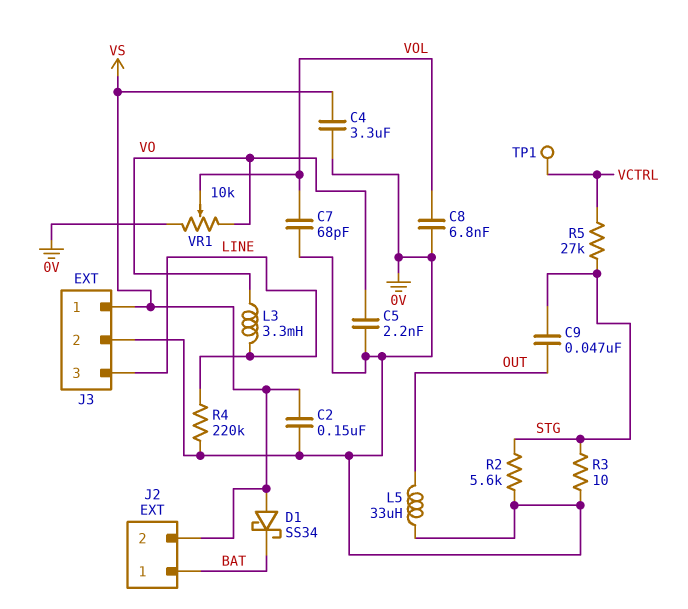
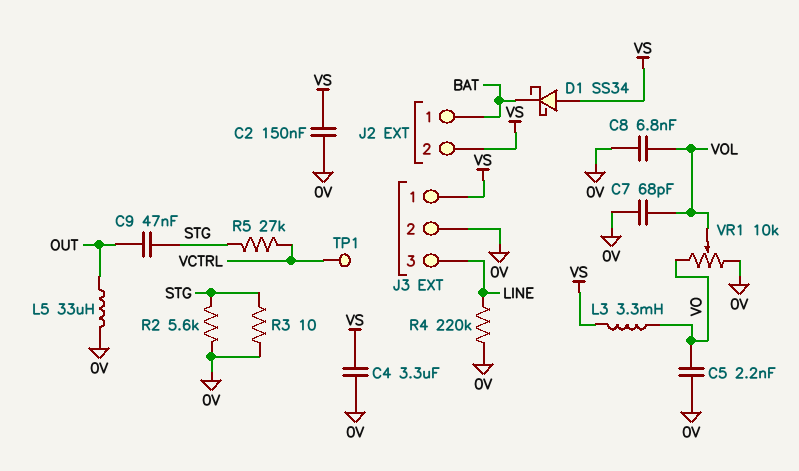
L3: 3.3mH (LINE, VO) -> 3.3mH (VO, VS)

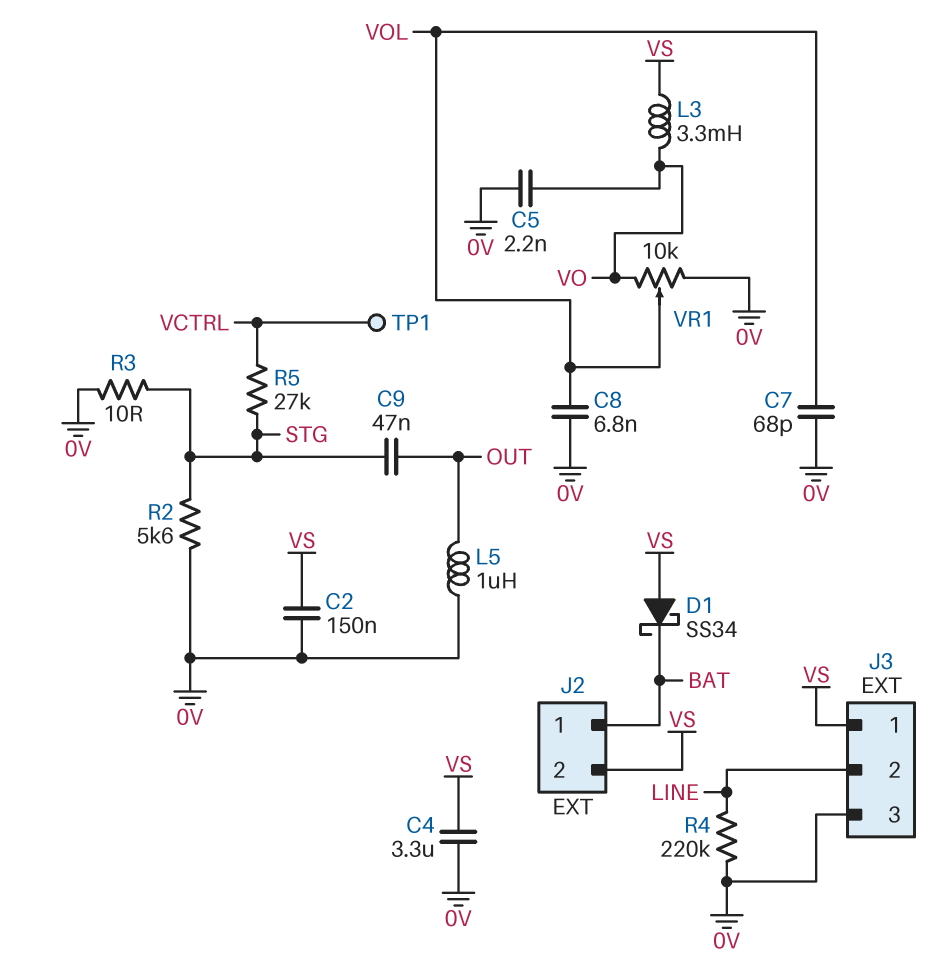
J3 pin 2: 0V -> LINE
J3 pin 3: LINE -> 0V
L5: 33uH (0V, OUT) -> 1uH (0V, OUT)

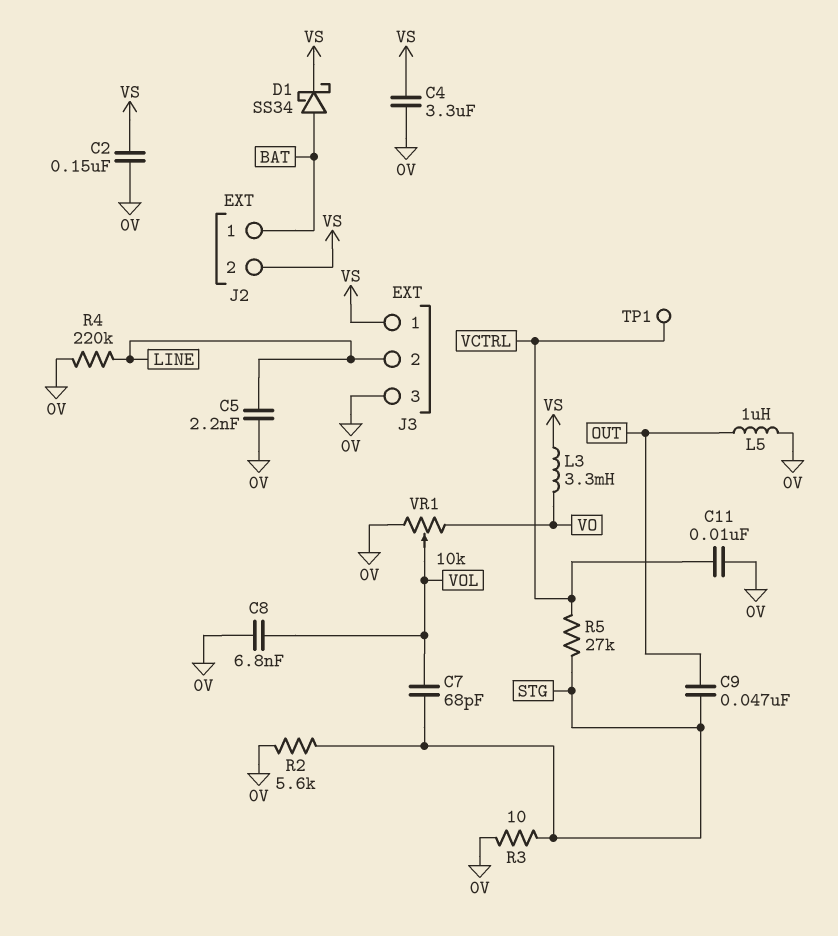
C5: 2.2nF (0V, VO) -> 2.2nF (0V, LINE)
C7: 68pF (0V, VOL) -> 68pF (STG, VOL)
C11: none -> 10nF (0V, VCTRL)
D1: schottky SS34 (A VS, K BAT) -> schottky SS34 (A BAT, K VS)

